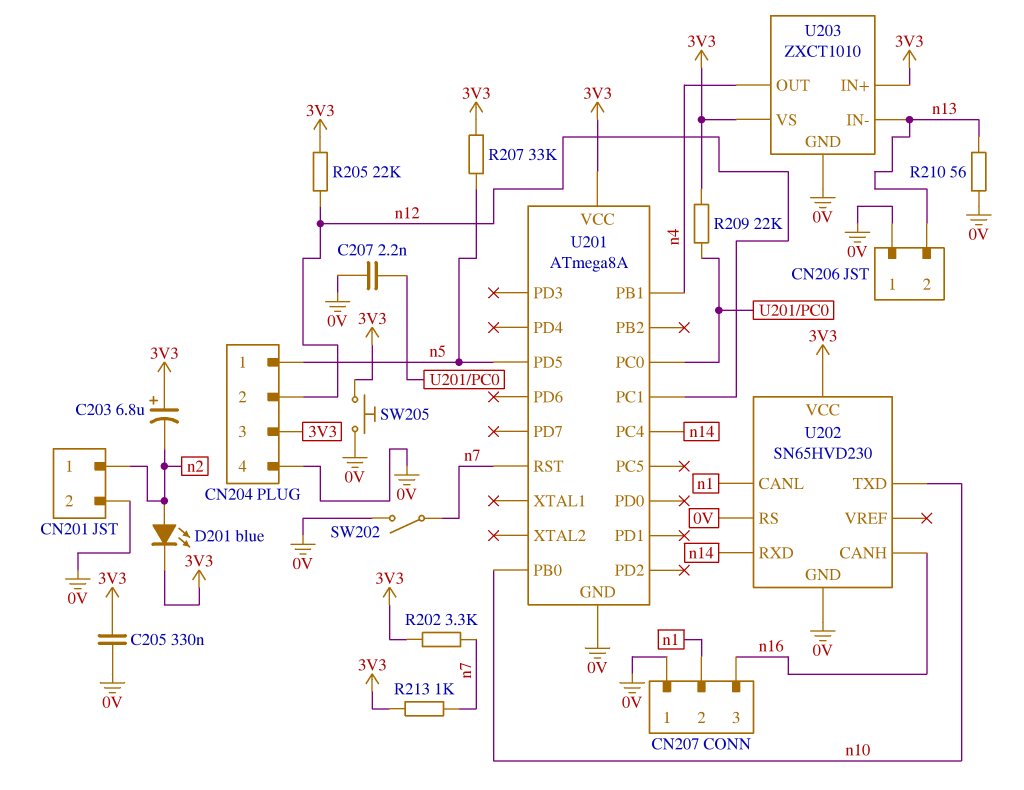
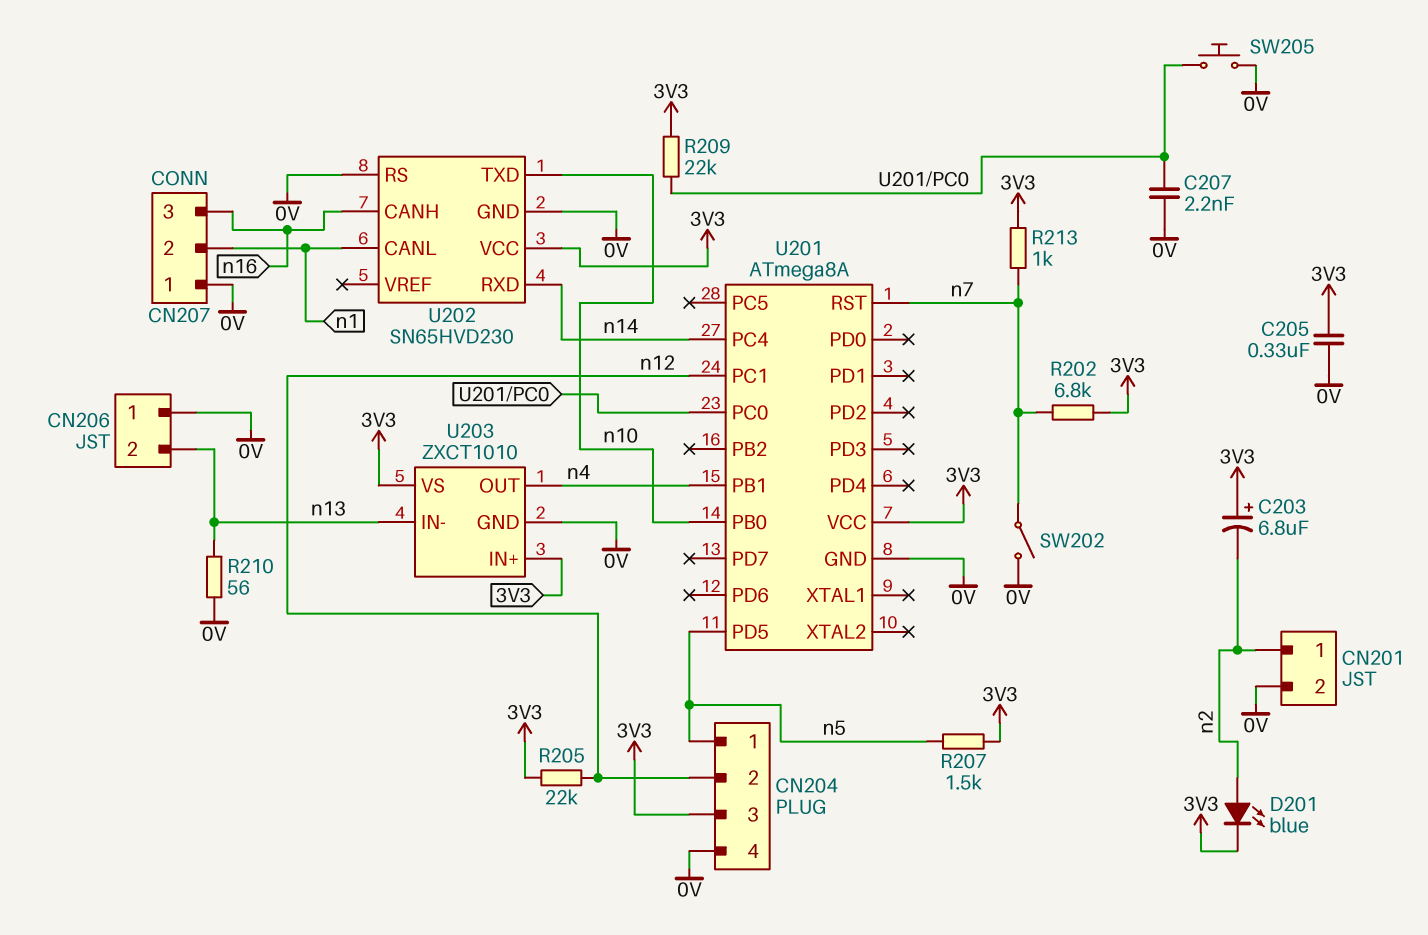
R202: 3.3k (3V3, n7) -> 6.8k (3V3, n7)
R207: 33k (3V3, n5) -> 1.5k (3V3, n5)
SW205: button (0V, 3V3) -> button (0V, U201/PC0)

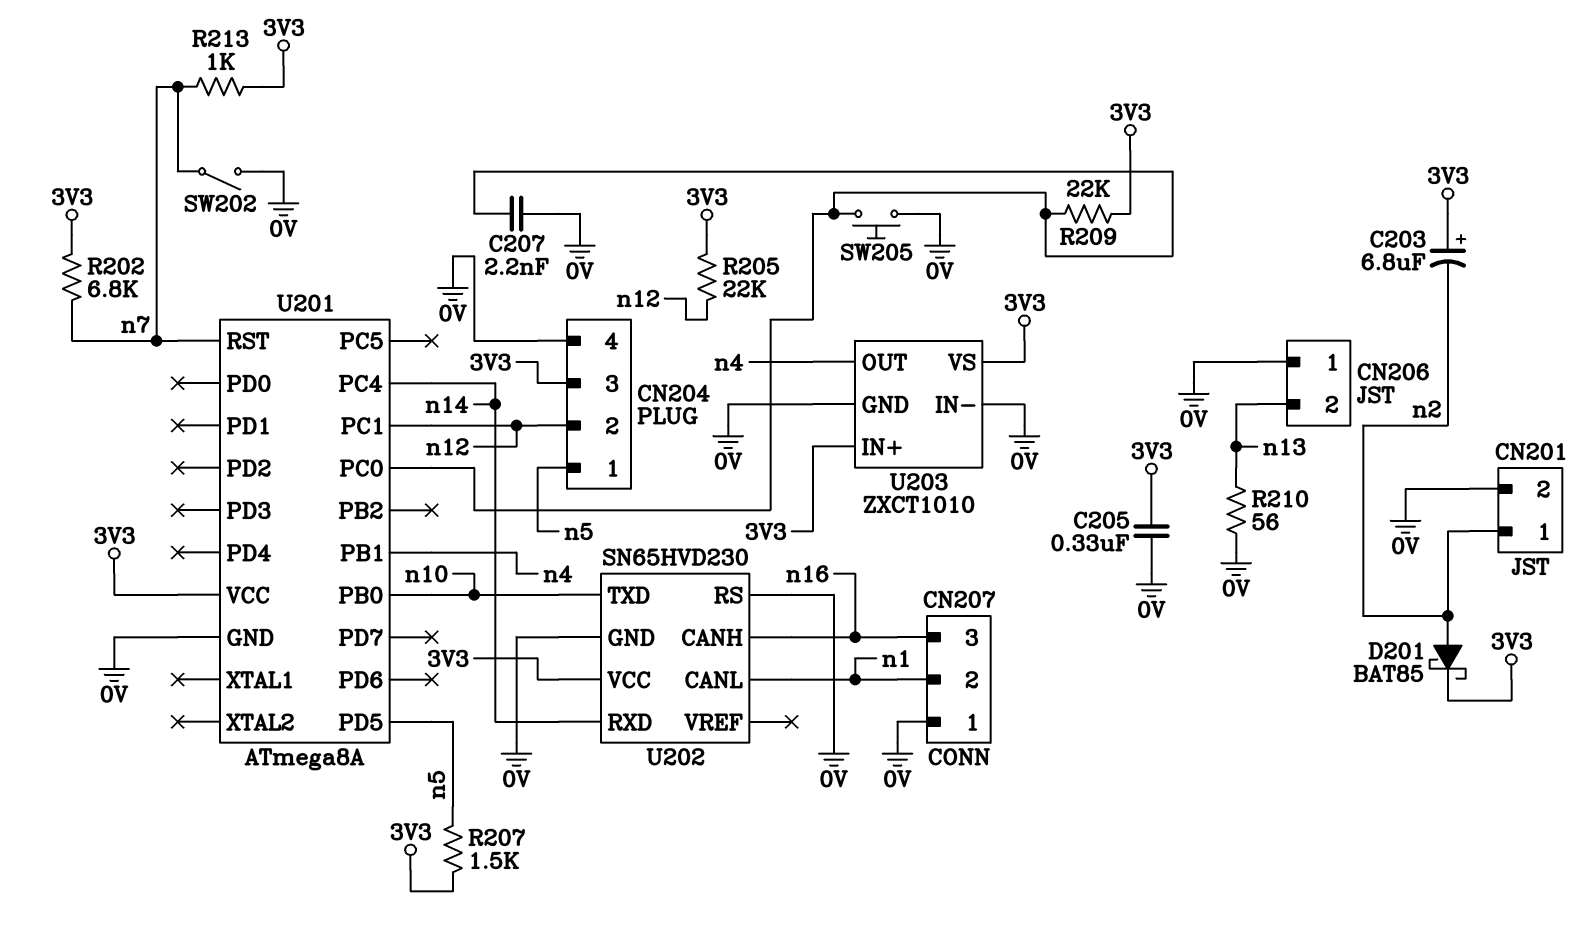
D201: LED blue (A n2, K 3V3) -> schottky BAT85 (A n2, K 3V3)
U203 pin IN-: n13 -> 0V

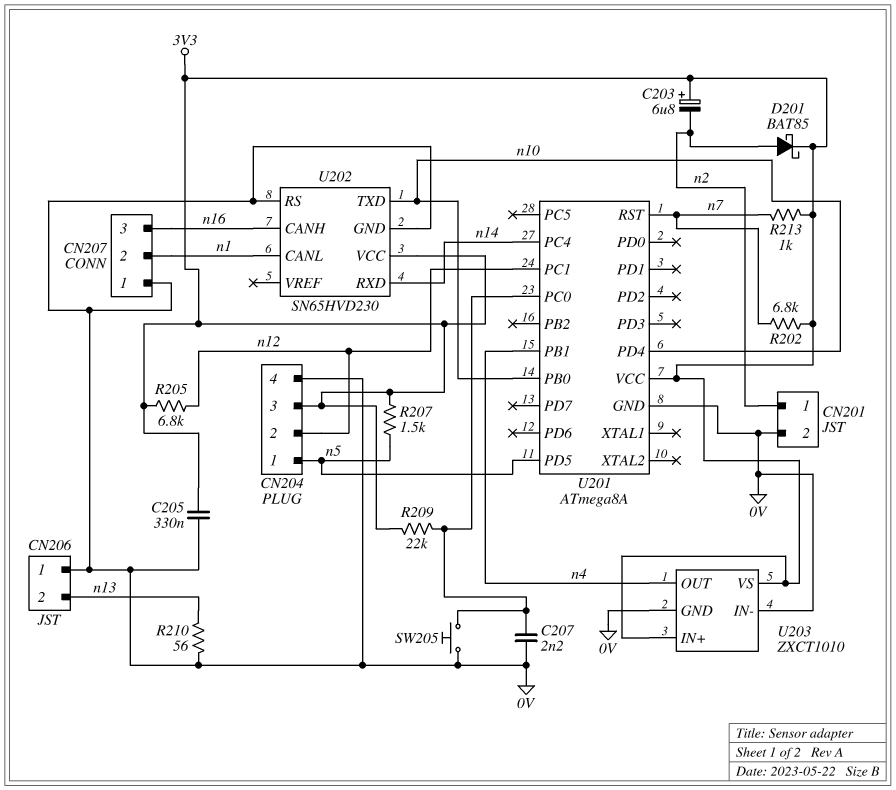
R205: 22k (3V3, n12) -> 6.8k (3V3, n12)
SW202: switch (0V, n7) -> none
U201 pin PD4: none -> n10

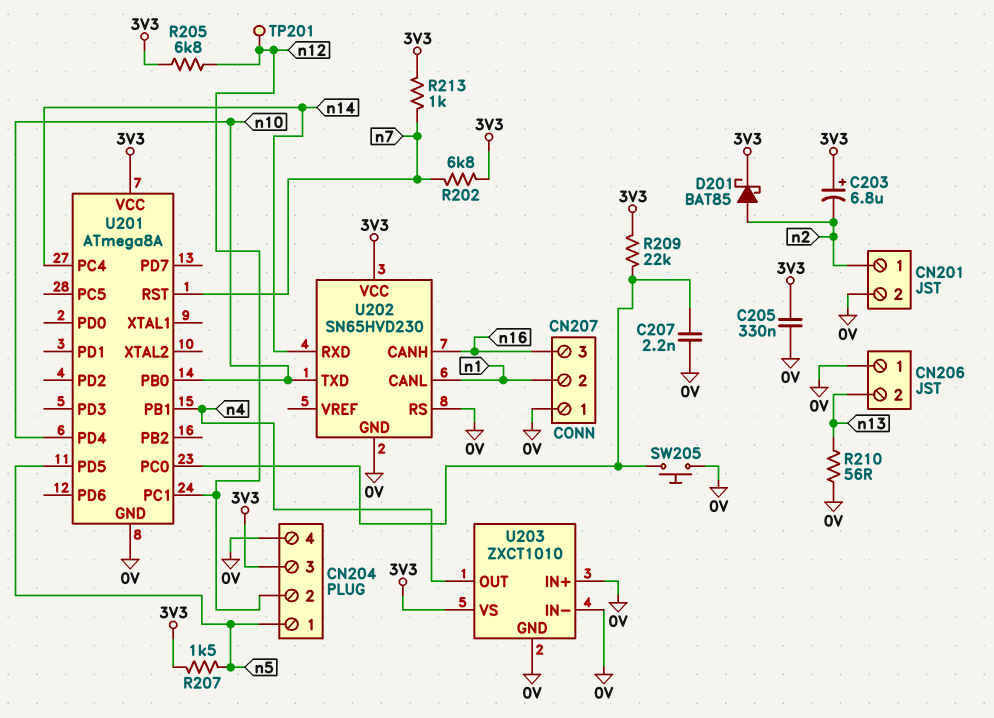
TP201: none -> test point (n12)
U203 pin IN+: 3V3 -> 0V

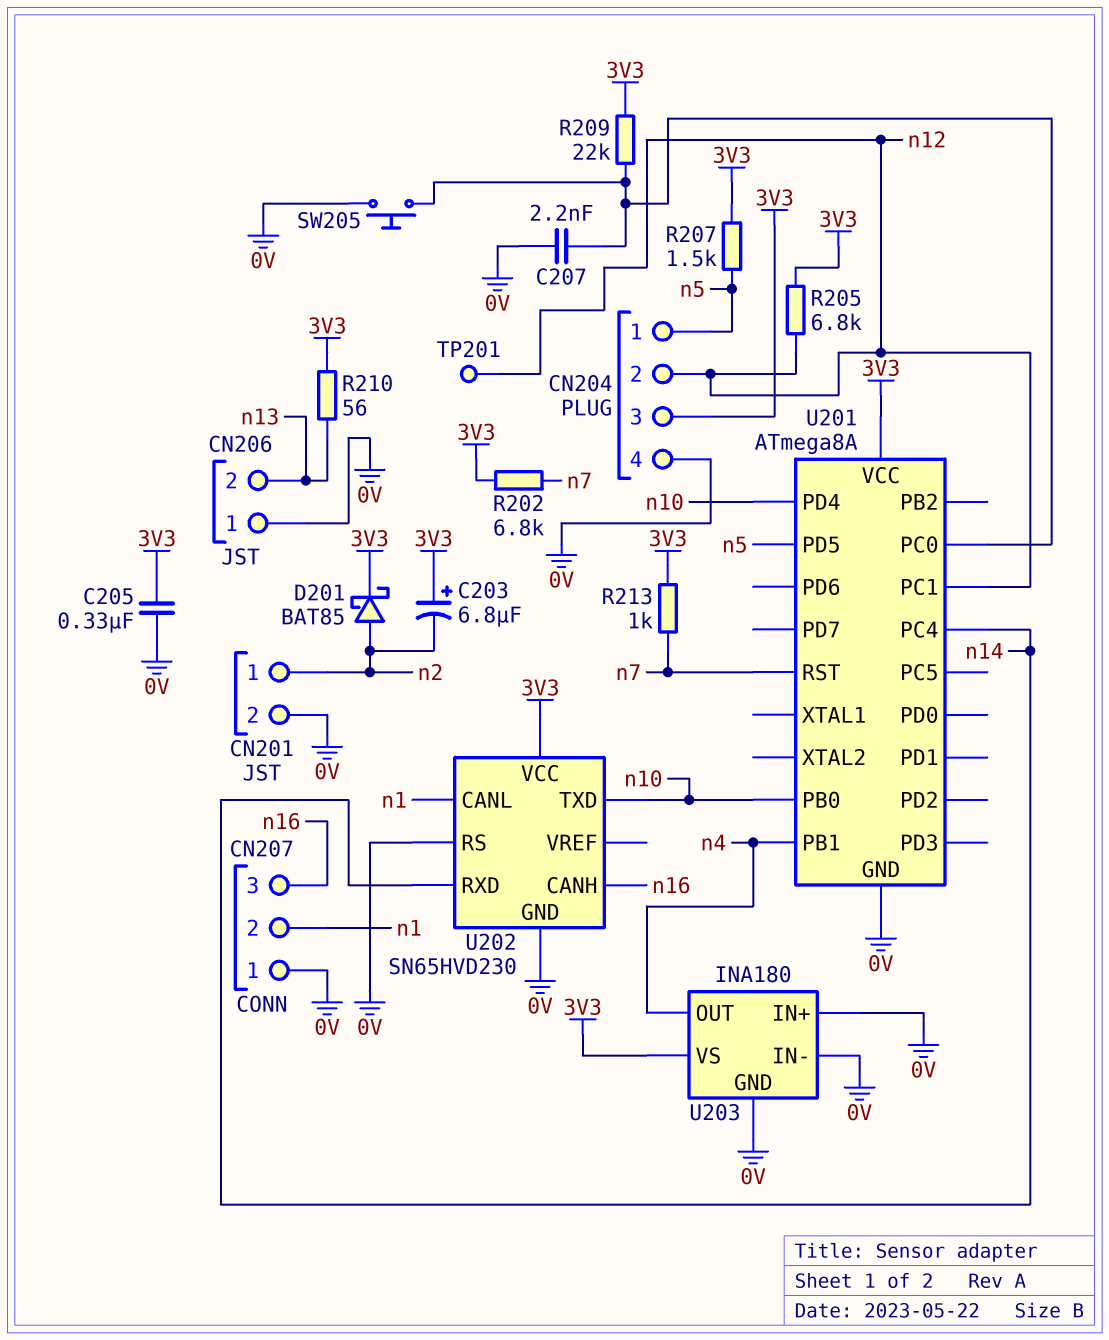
R210: 56 (0V, n13) -> 56 (3V3, n13)
U203: ZXCT1010 -> INA180

